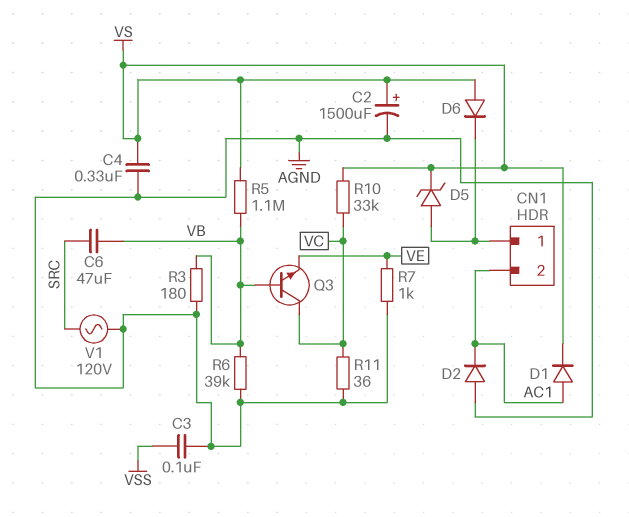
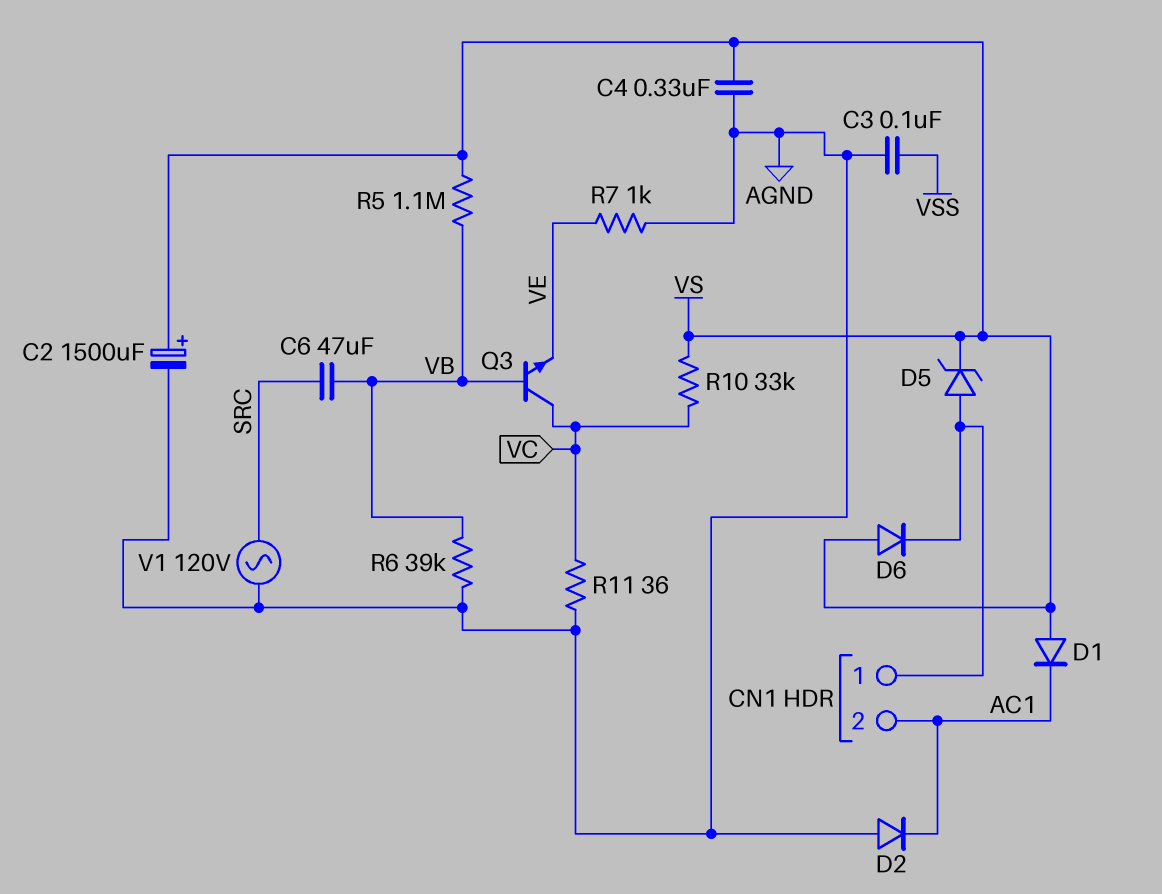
D1: diode (A AC1, K VS) -> diode (A VS, K AC1)
R3: 180 (AGND, VB) -> none

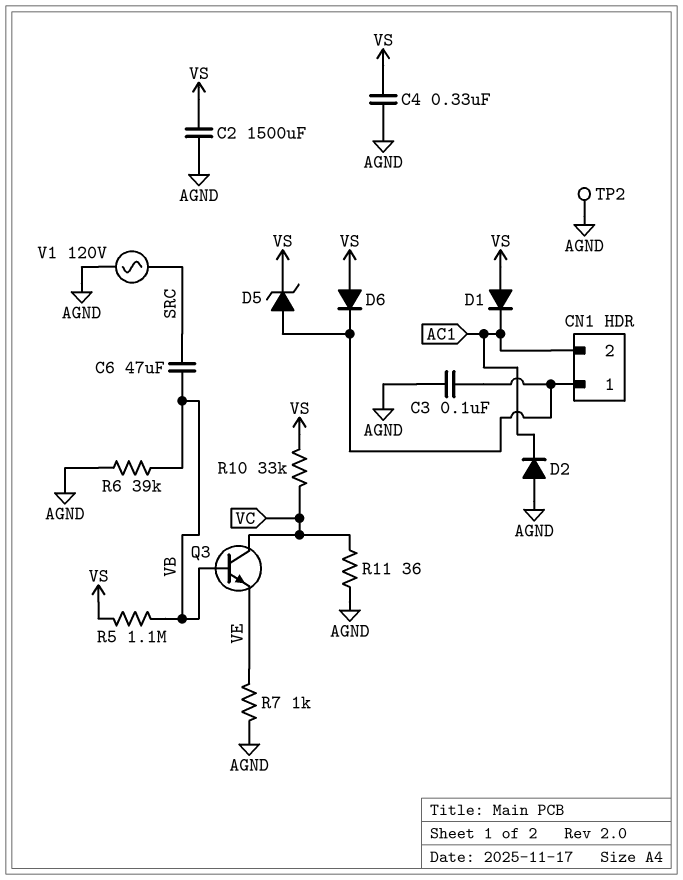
C2: 1500uF (plus VS, minus AGND) -> 1500uF (AGND, VS)
C3: 100nF (AGND, VSS) -> 100nF (AGND, CN1/1)
TP2: none -> test point (AGND)

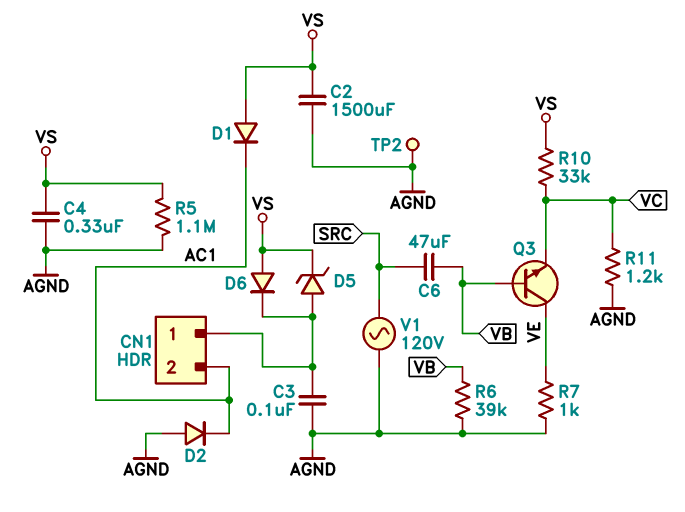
Q3: NPN (B VB, C VC, E VE) -> NPN (B VB, C VE, E VC)
R5: 1.1M (VB, VS) -> 1.1M (AGND, VS)
R11: 36 (AGND, VC) -> 1.2k (AGND, VC)

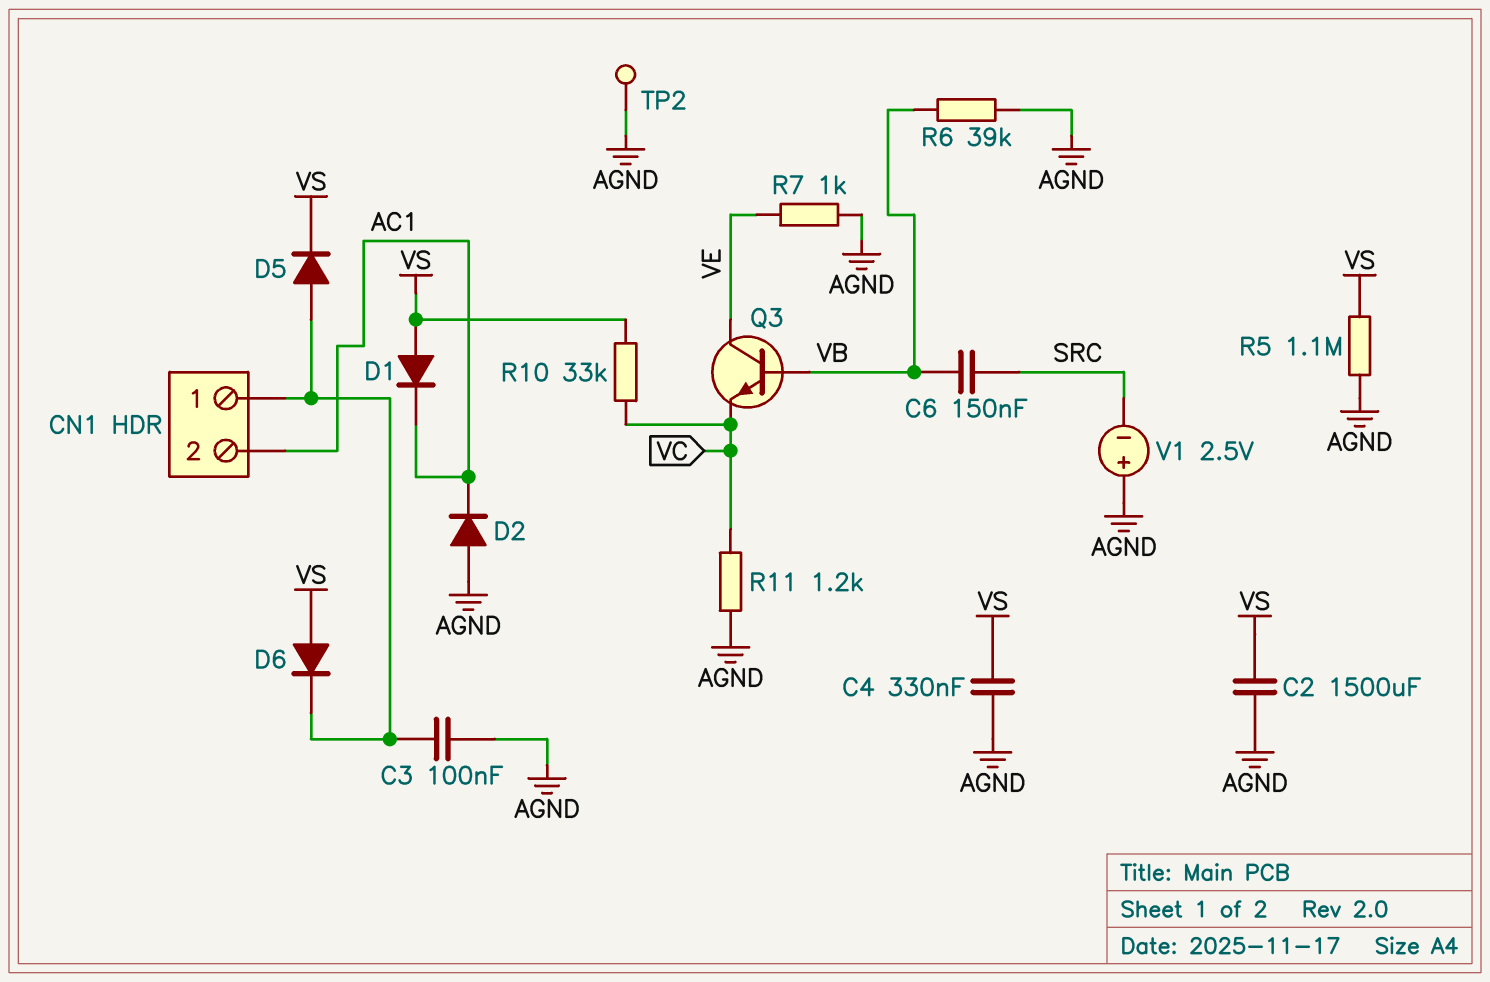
C6: 47uF (SRC, VB) -> 150nF (SRC, VB)
D5: zener (A CN1/1, K VS) -> diode (A CN1/1, K VS)
V1: AC 120V (AGND, SRC) -> 2.5V (plus AGND, minus SRC)

